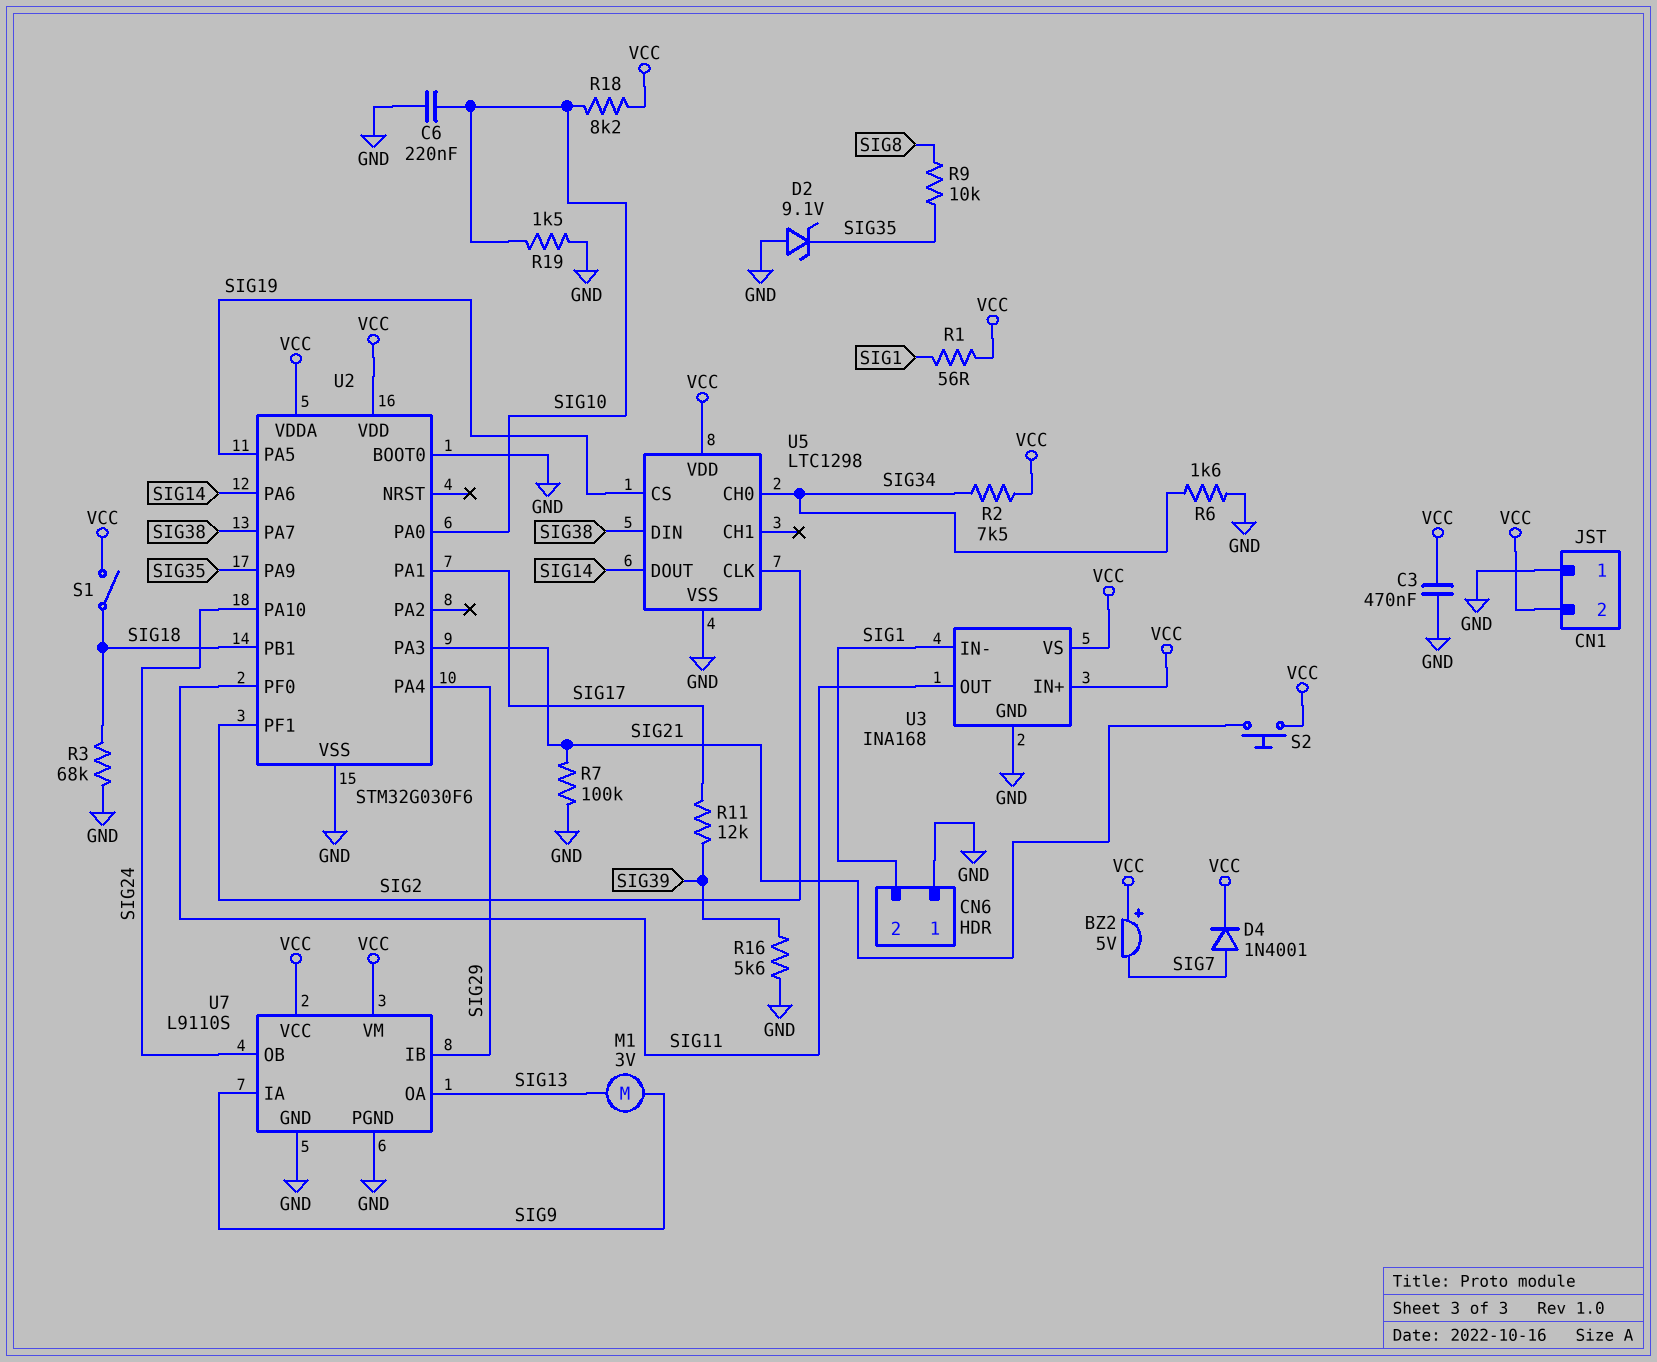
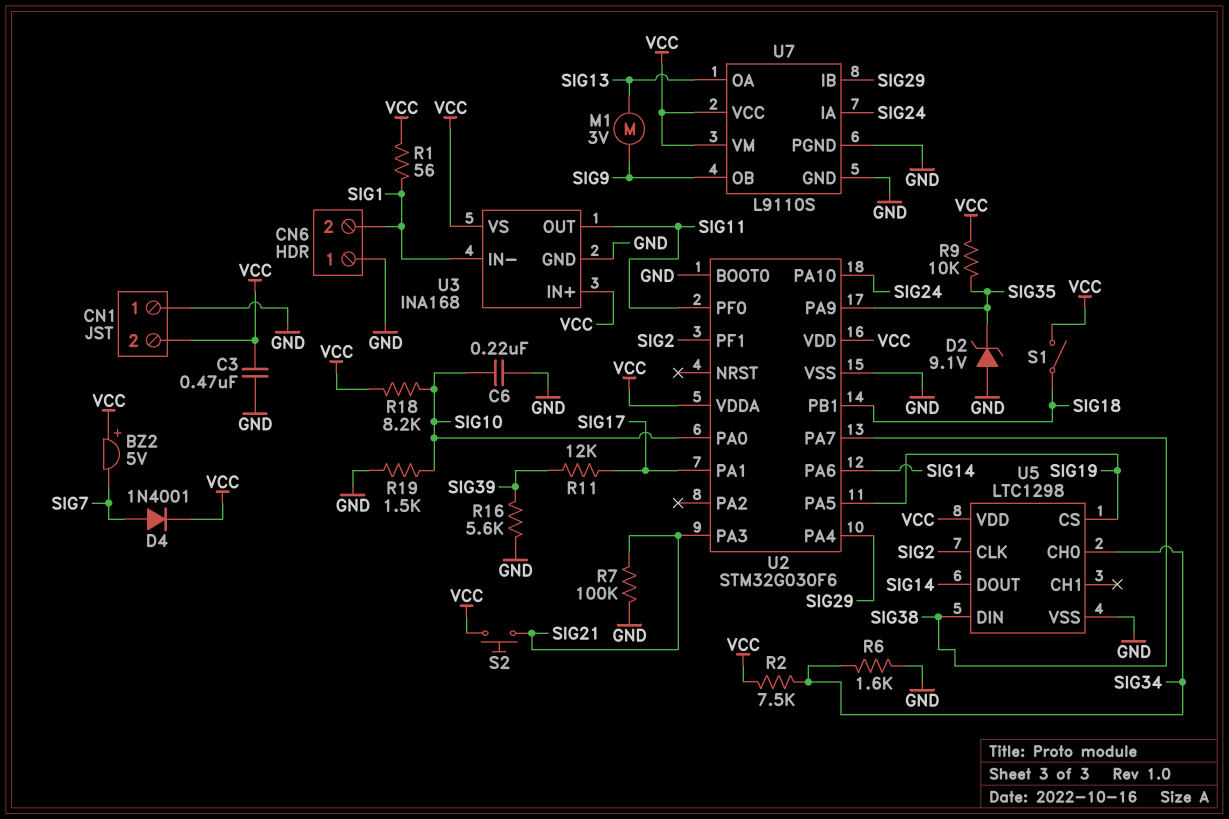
R3: 68k (GND, SIG18) -> none
R9: 10k (SIG8, SIG35) -> 10k (SIG35, VCC)
U7 pin IA: SIG9 -> SIG24
U7 pin OB: SIG24 -> SIG9

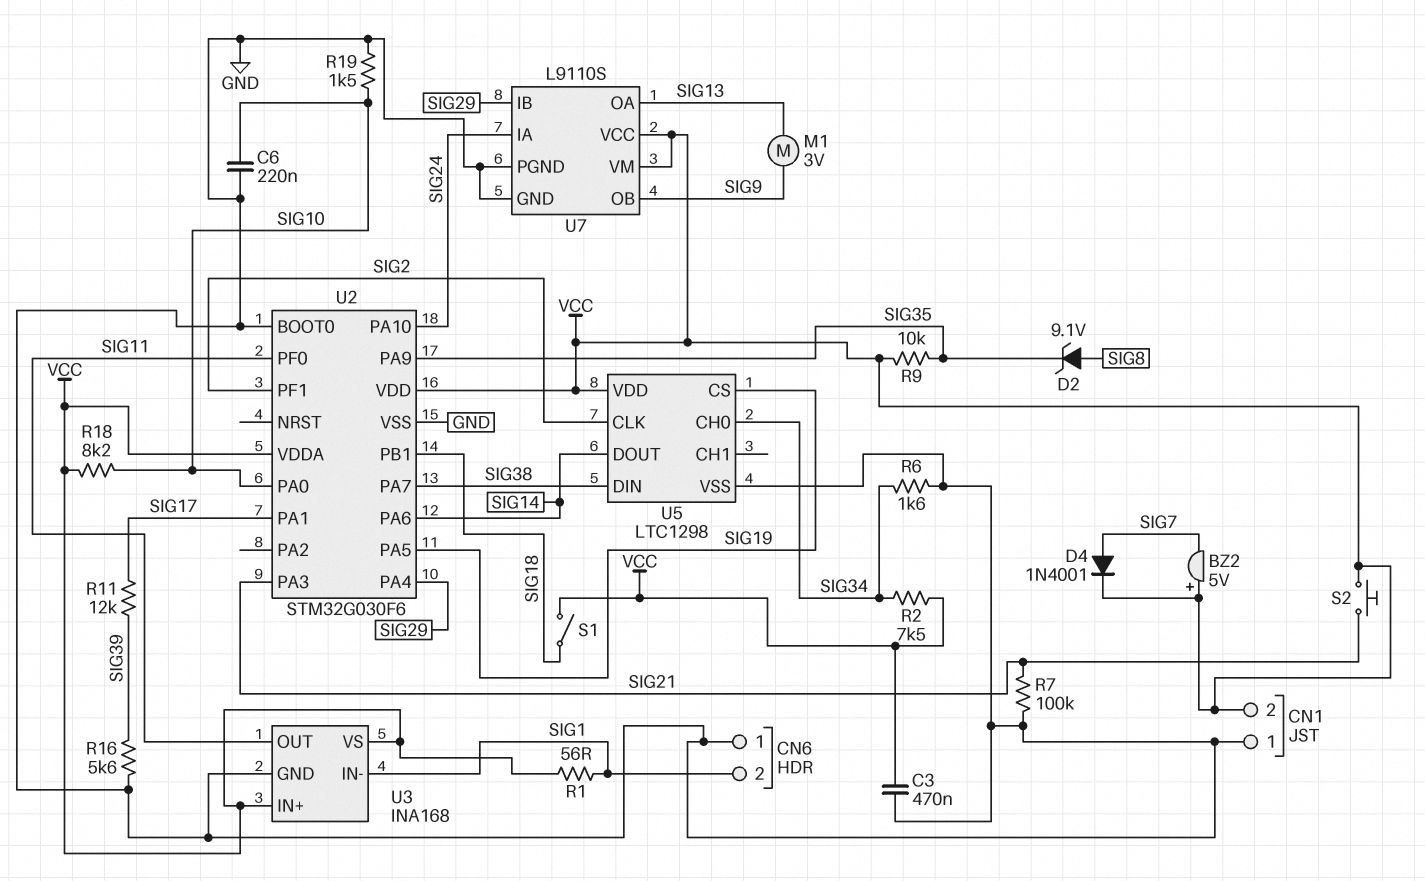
D2: zener 9.1V (A GND, K SIG35) -> zener 9.1V (A SIG8, K SIG35)

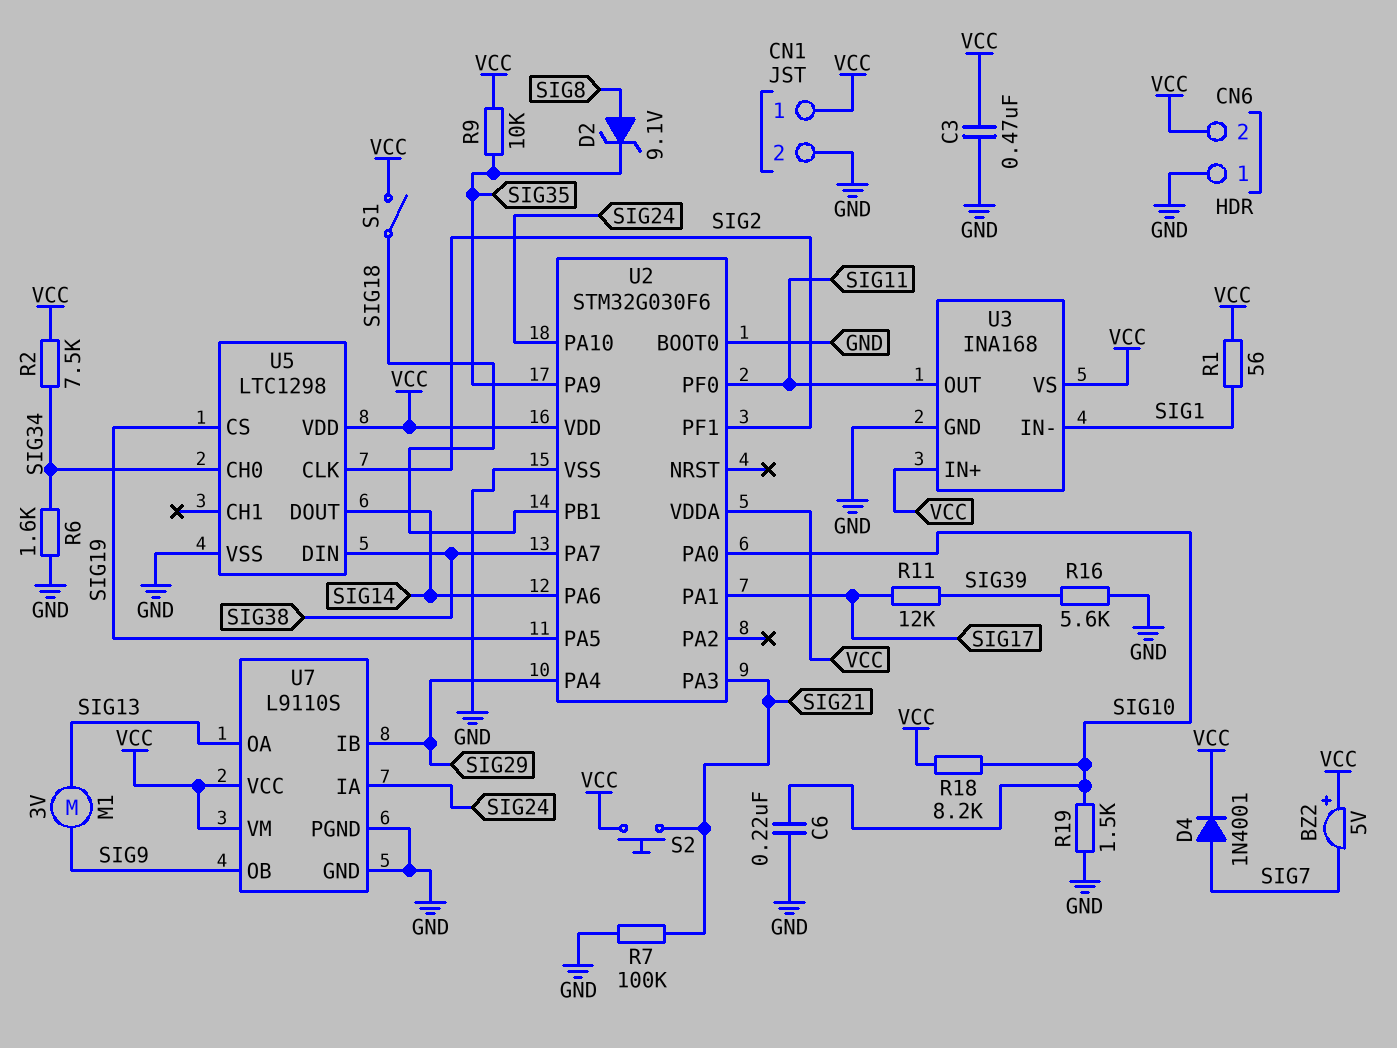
CN1 pin 1: GND -> VCC
CN1 pin 2: VCC -> GND
CN6 pin 2: SIG1 -> VCC

